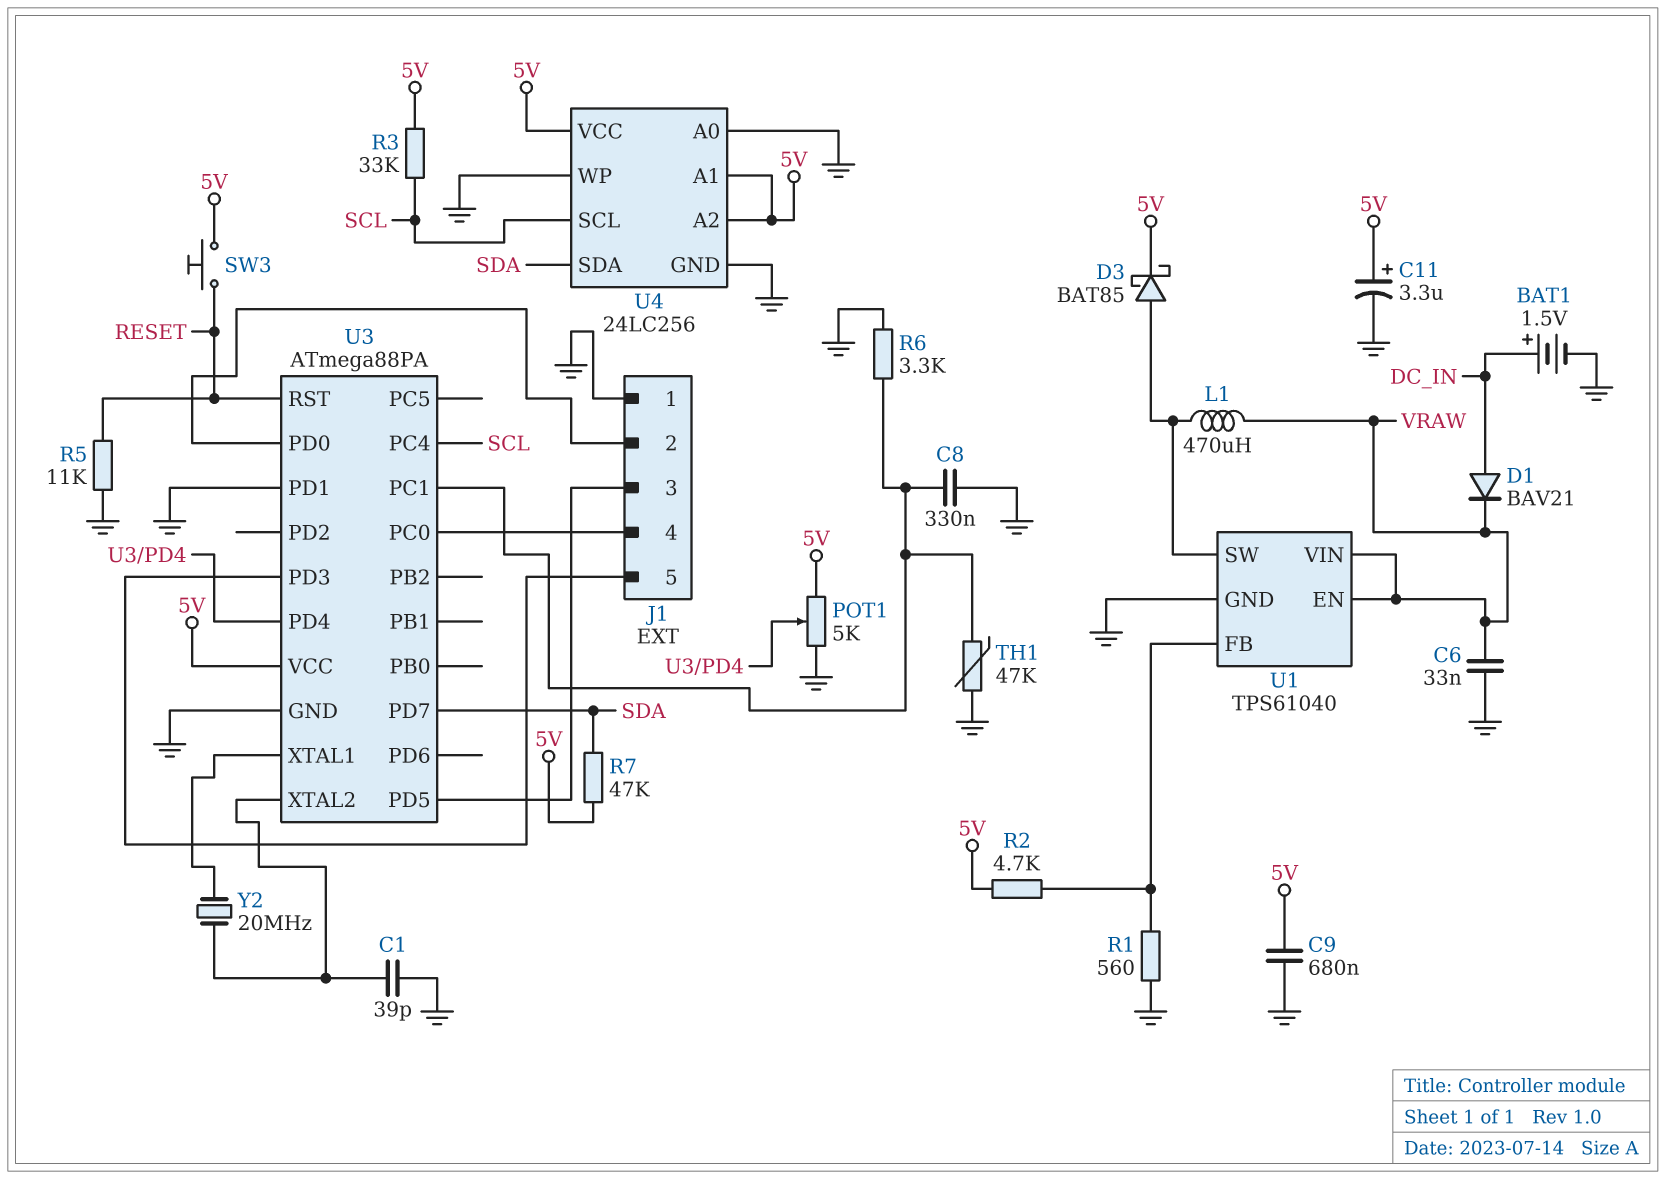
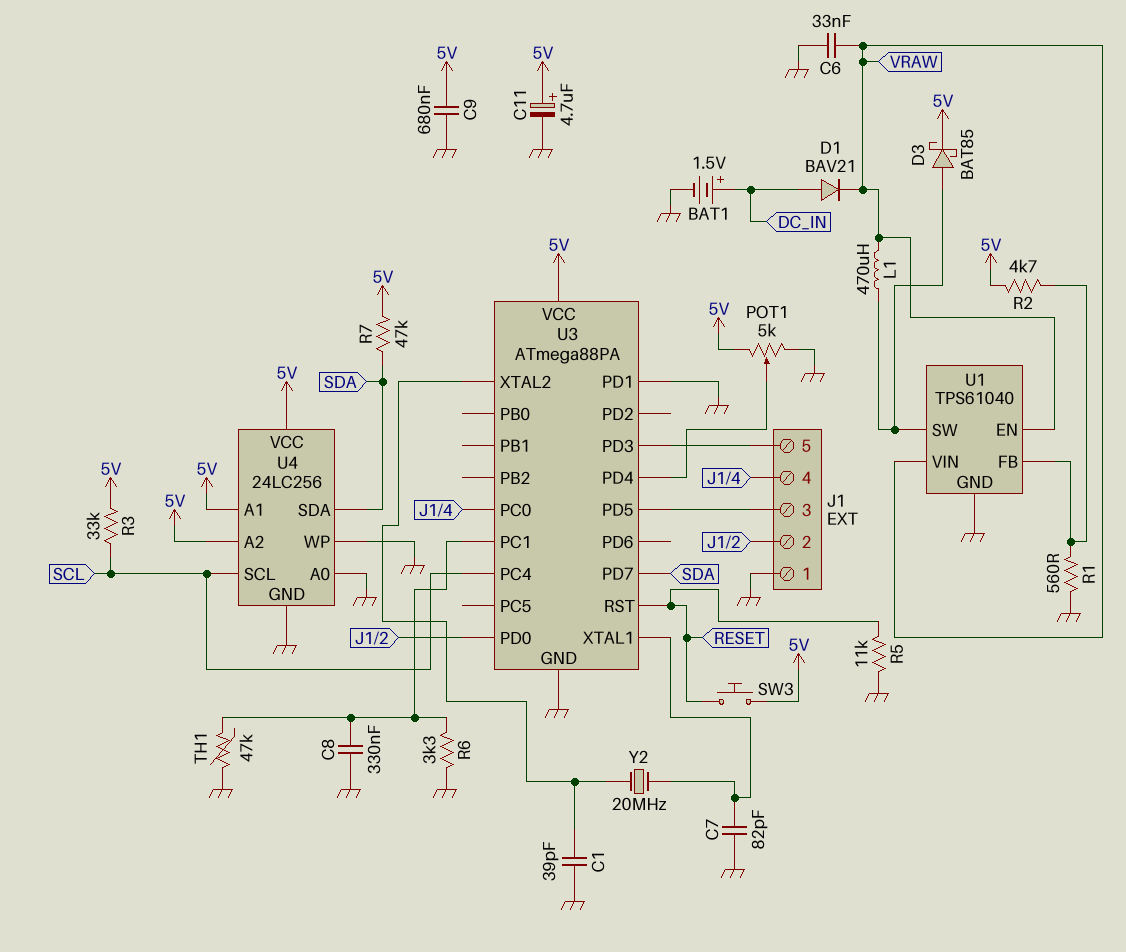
C7: none -> 82pF (GND, U3/XTAL1)
C11: 3.3uF (plus 5V, minus GND) -> 4.7uF (plus 5V, minus GND)

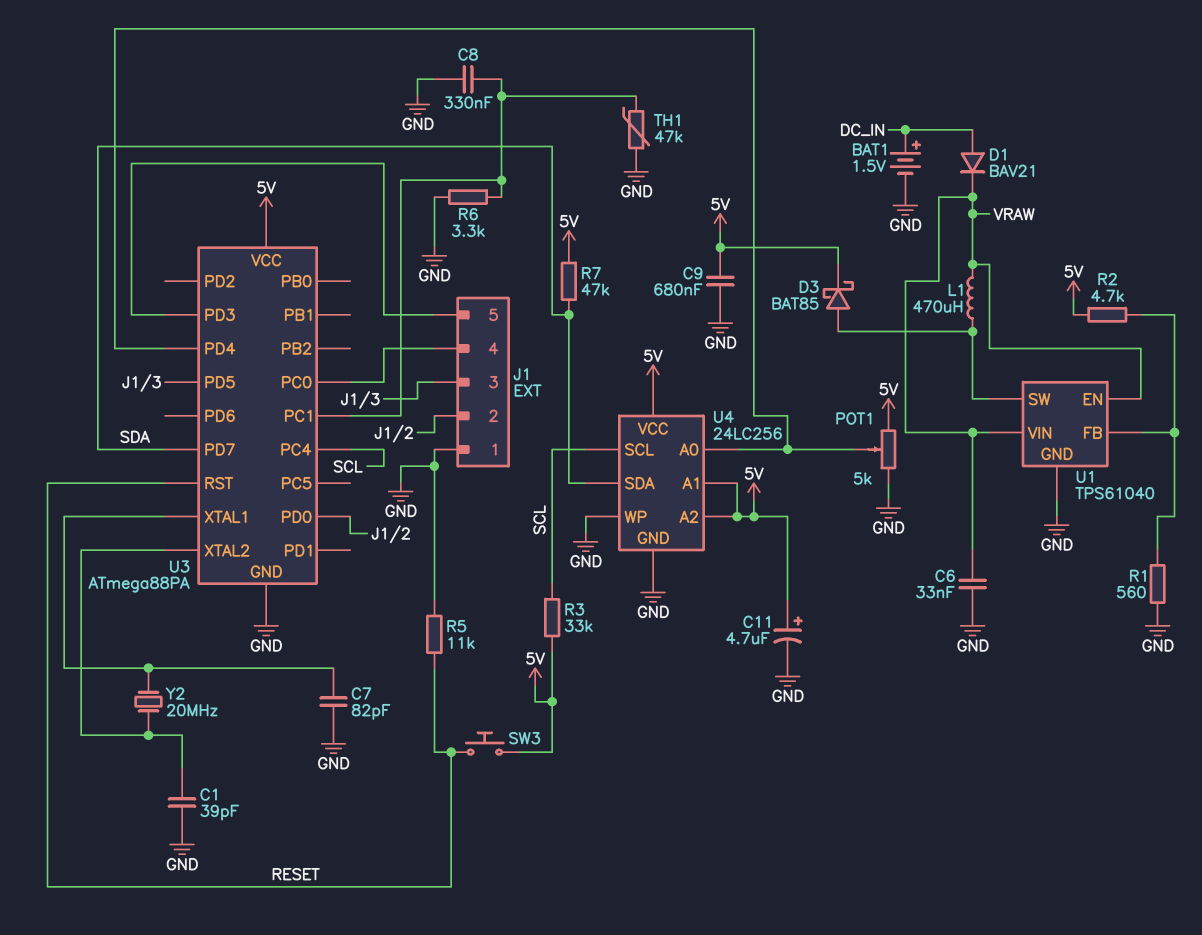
U3 pin PD1: GND -> none
U4 pin A0: GND -> U3/PD4

